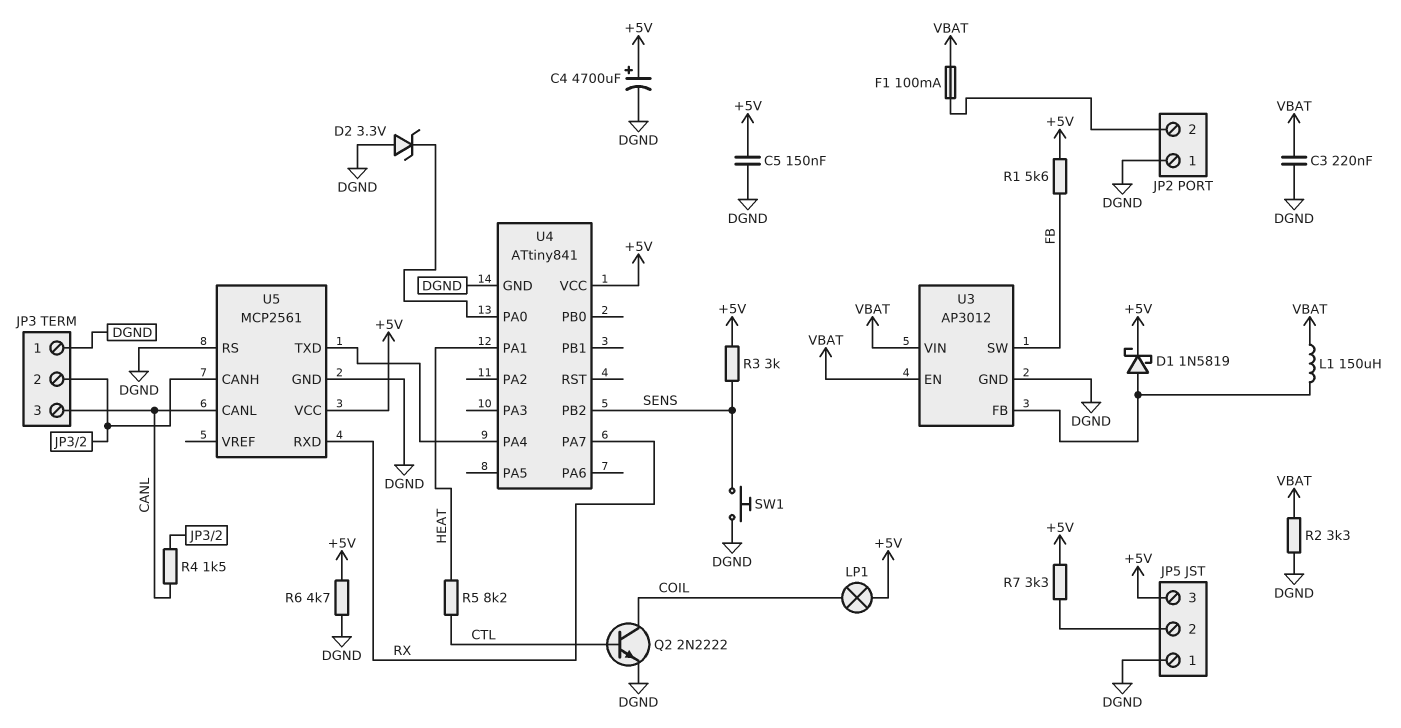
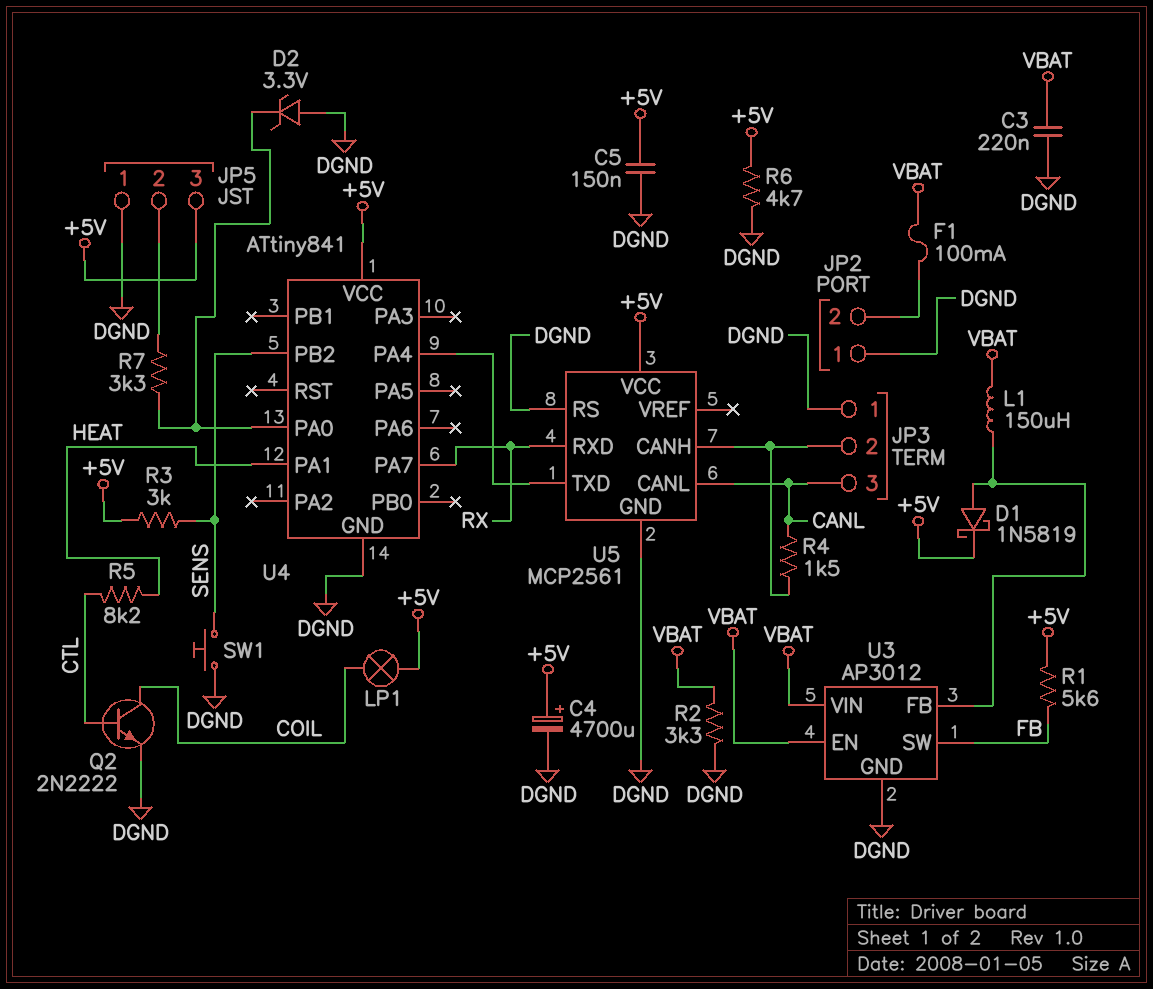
R7: 3.3k (+5V, JP5/2) -> 3.3k (JP5/2, U4/PA0)

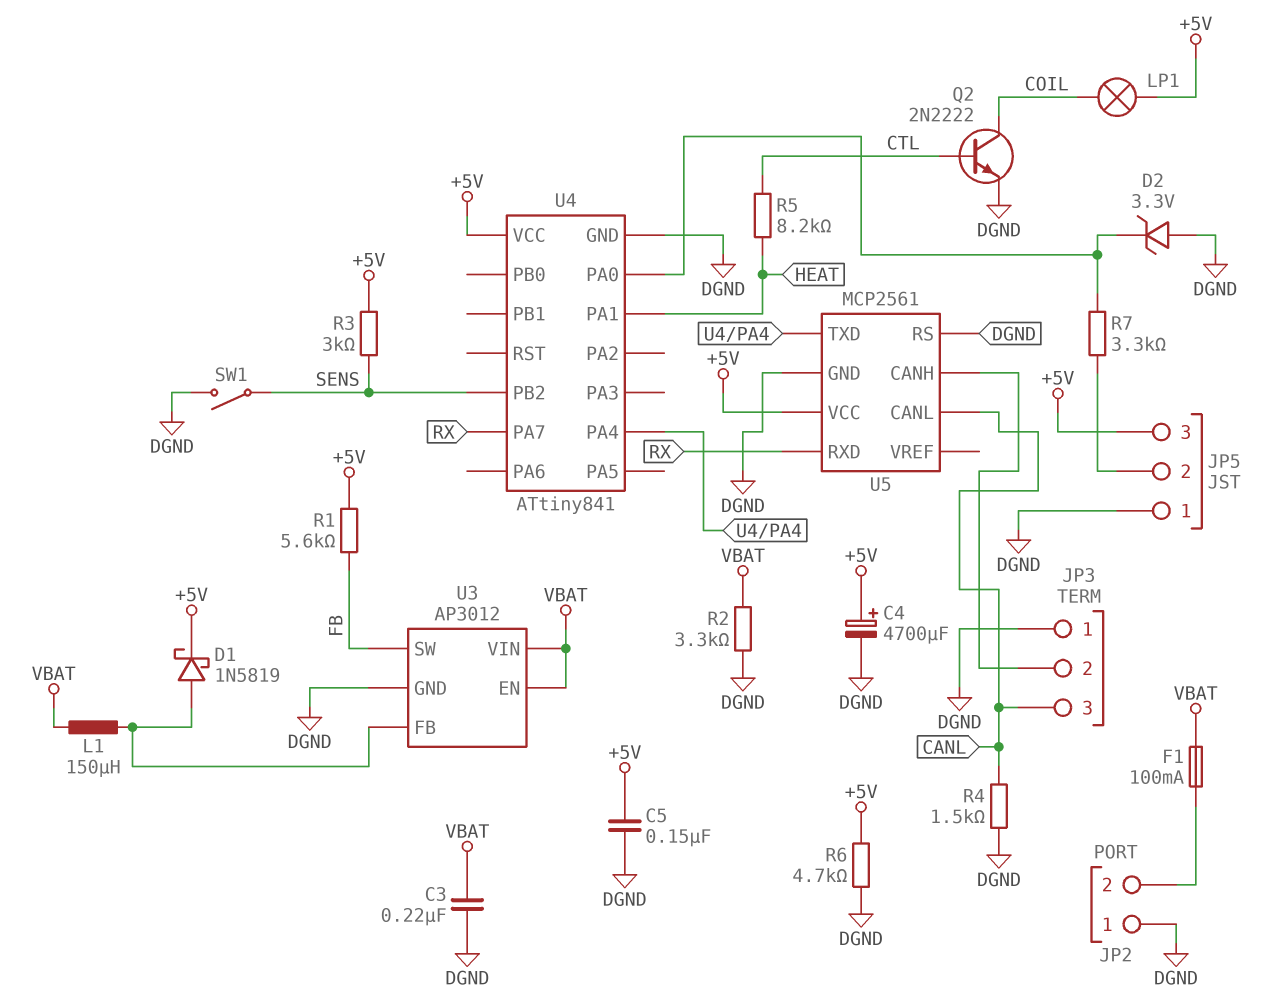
R4: 1.5k (CANL, JP3/2) -> 1.5k (CANL, DGND)
SW1: button (DGND, SENS) -> switch (DGND, SENS)

